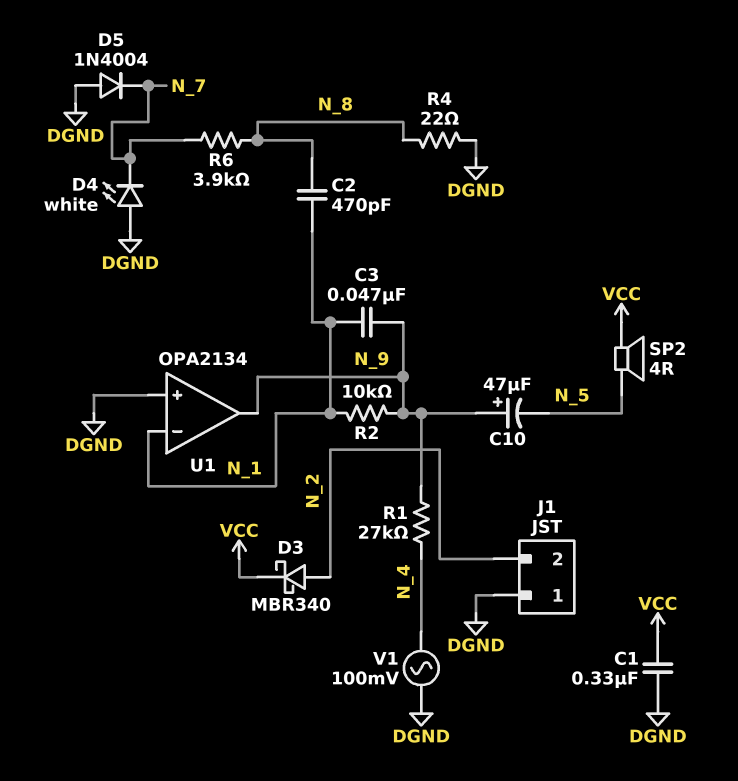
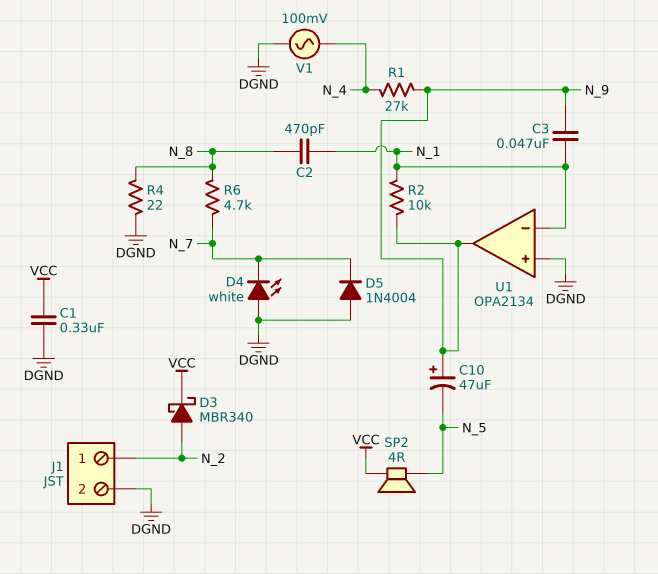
J1 pin 1: DGND -> N_2
J1 pin 2: N_2 -> DGND
R6: 3.9k (N_7, N_8) -> 4.7k (N_7, N_8)

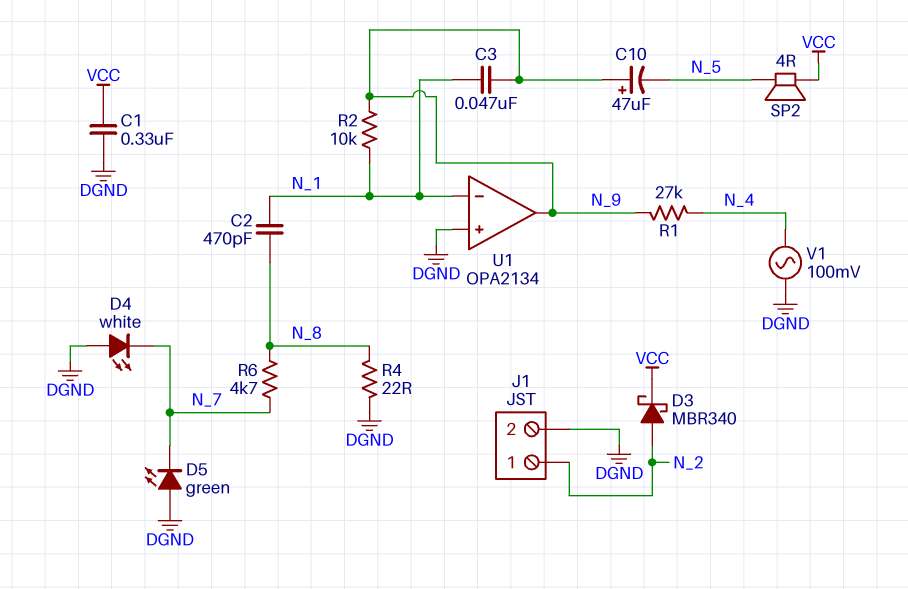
D5: diode 1N4004 (A DGND, K N_7) -> LED green (A DGND, K N_7)

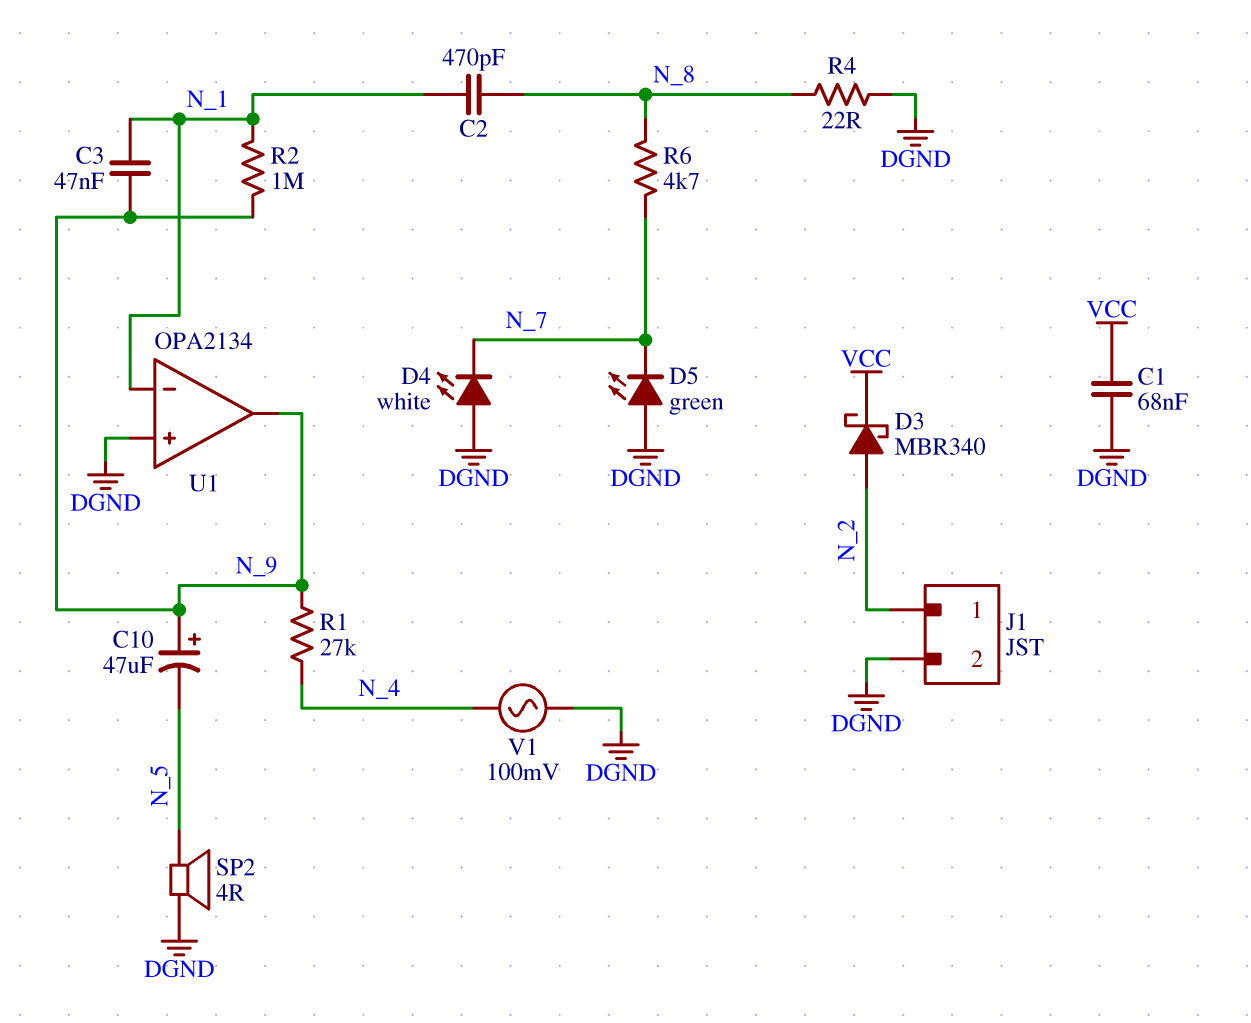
C1: 330nF (DGND, VCC) -> 68nF (DGND, VCC)
R2: 10k (N_1, N_9) -> 1M (N_1, N_9)
SP2: speaker 4R (N_5, VCC) -> speaker 4R (DGND, N_5)

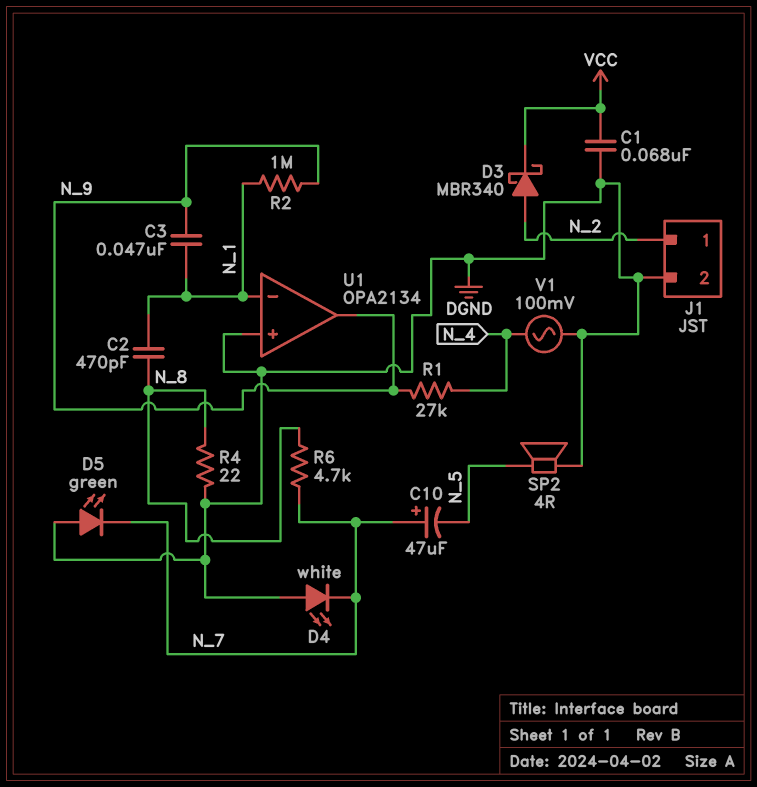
C10: 47uF (plus N_9, minus N_5) -> 47uF (plus N_7, minus N_5)

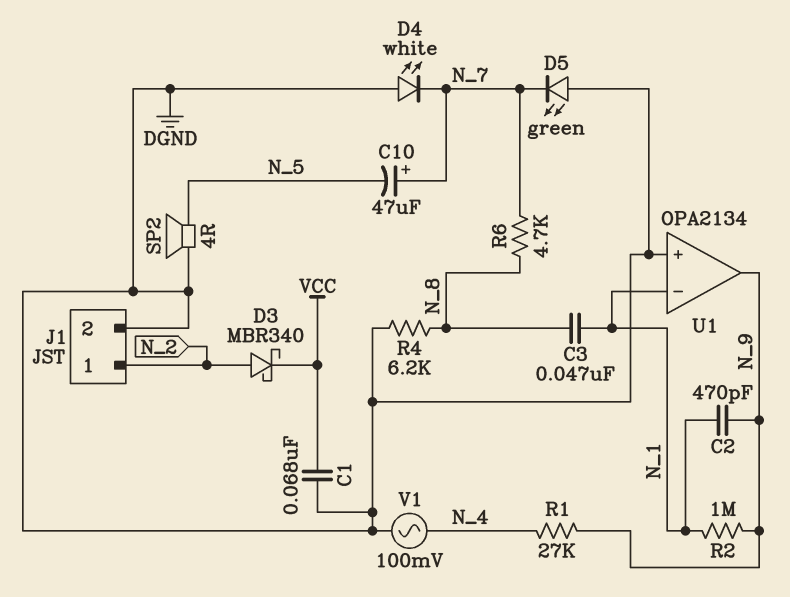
C2: 470pF (N_1, N_8) -> 470pF (N_1, N_9)
C3: 47nF (N_1, N_9) -> 47nF (N_1, N_8)
R4: 22 (DGND, N_8) -> 6.2k (DGND, N_8)

